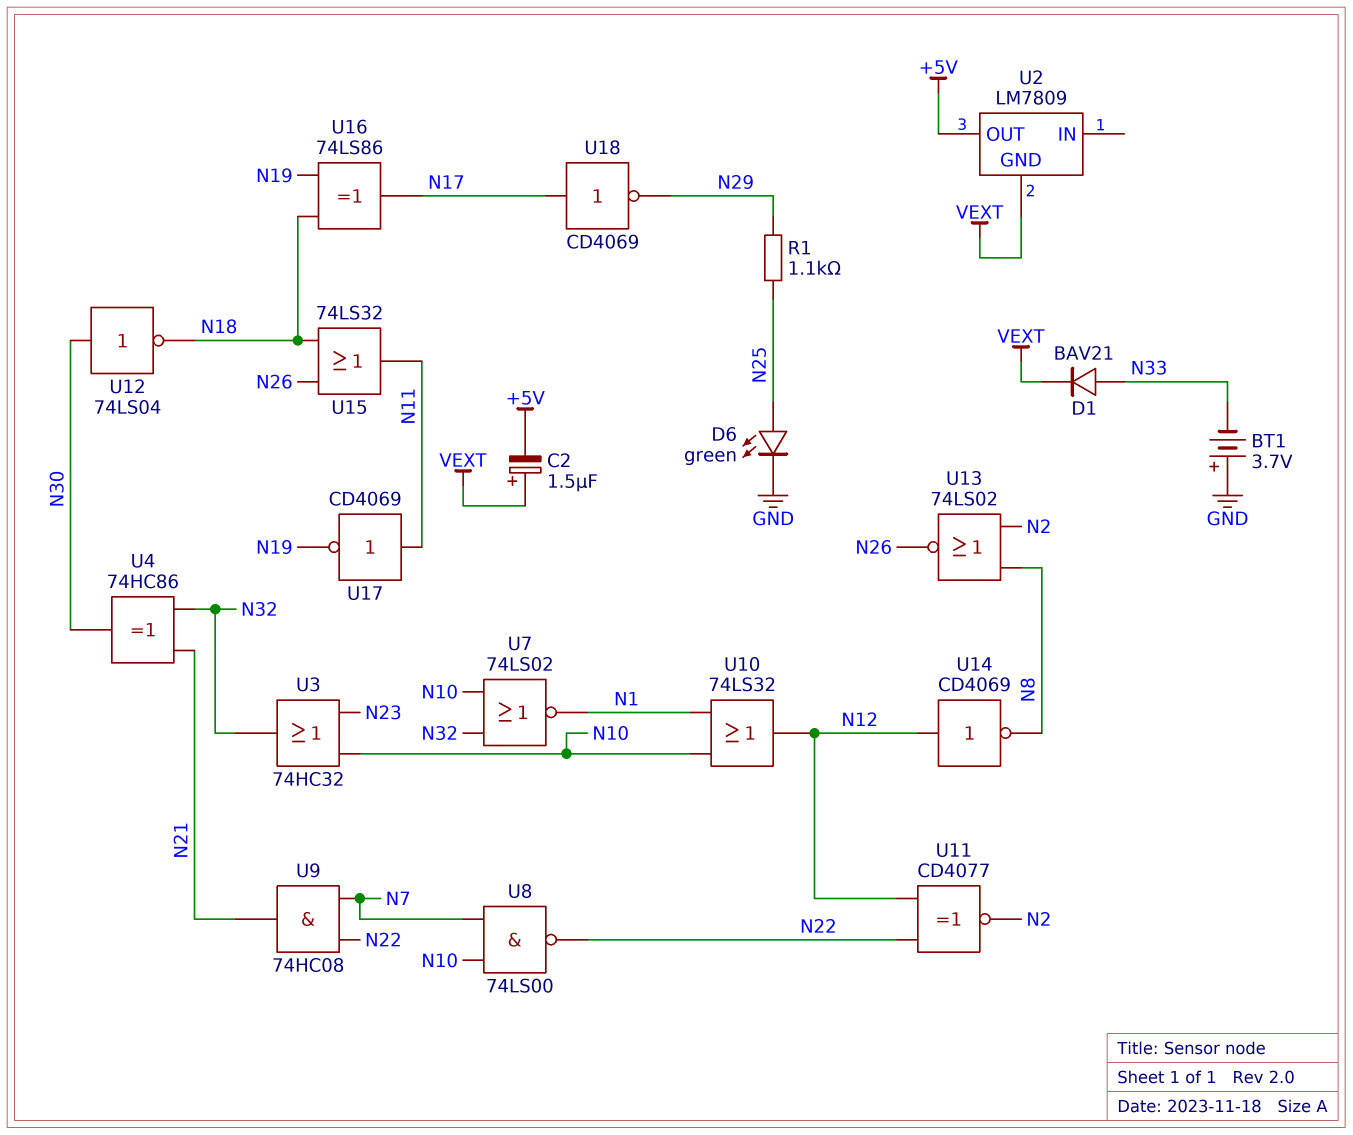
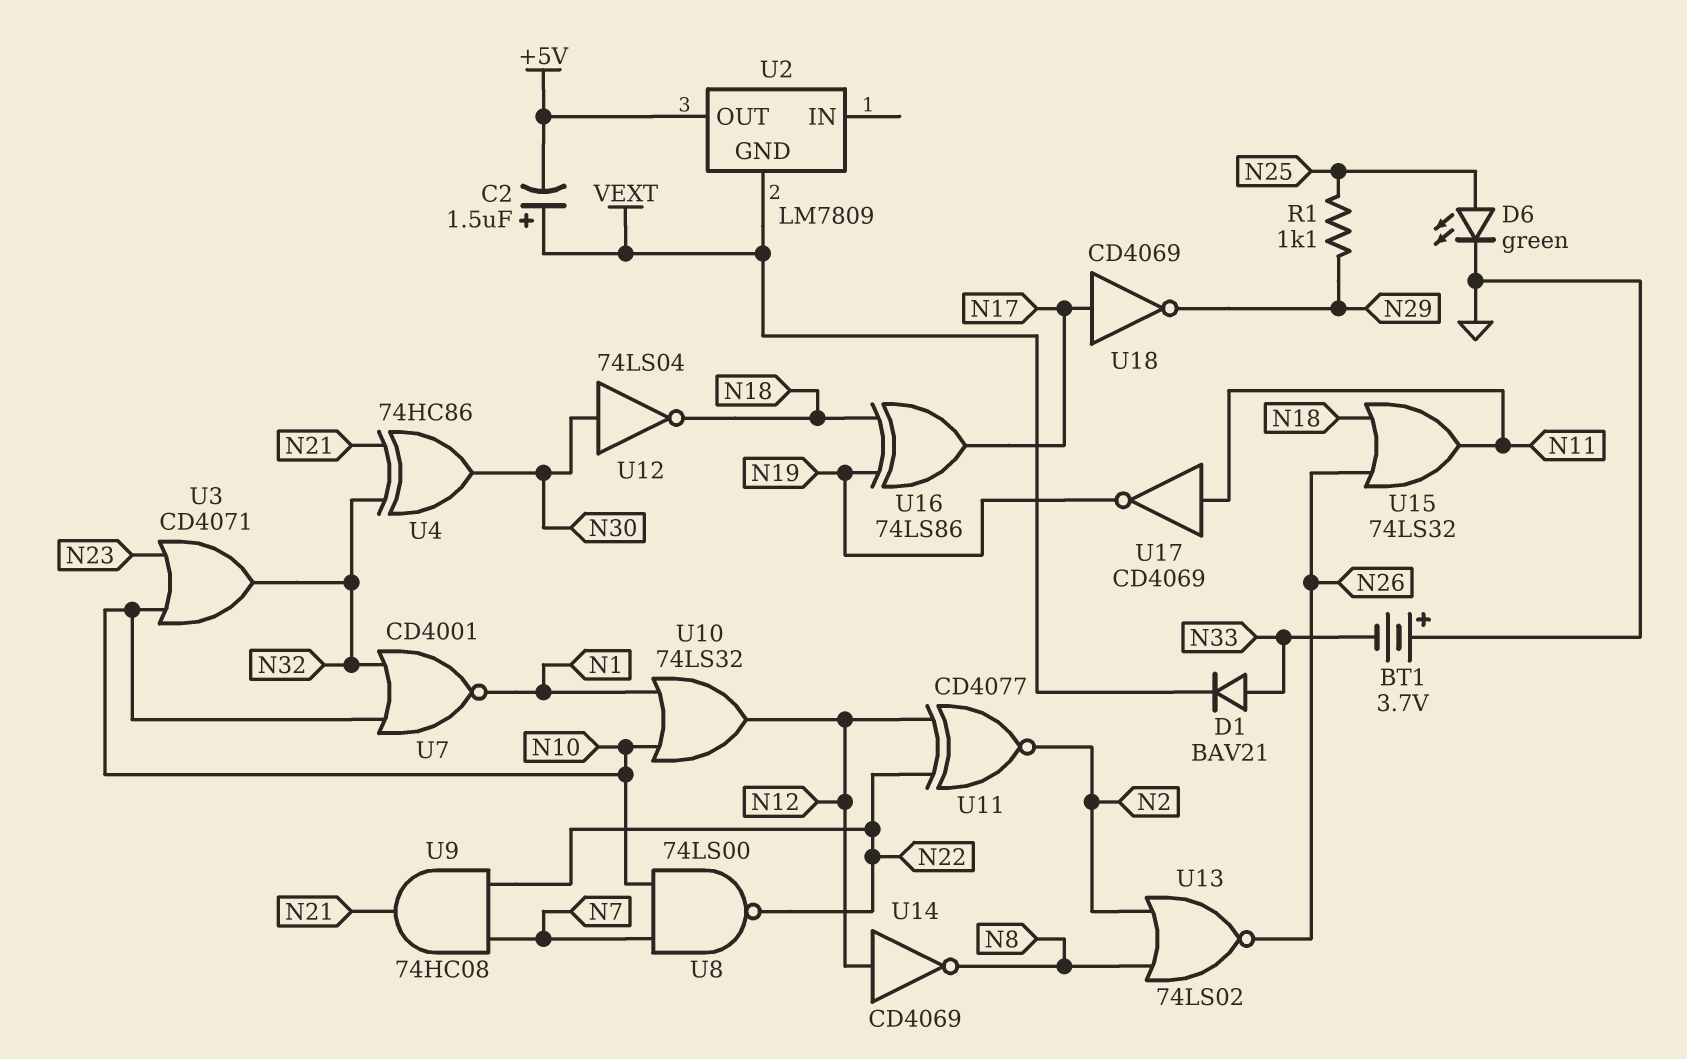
U3: OR 74HC32 (in N10, in N23, out N32) -> OR CD4071 (in N10, in N23, out N32)
U7: NOR 74LS02 (in N10, in N32, out N1) -> NOR CD4001 (in N10, in N32, out N1)

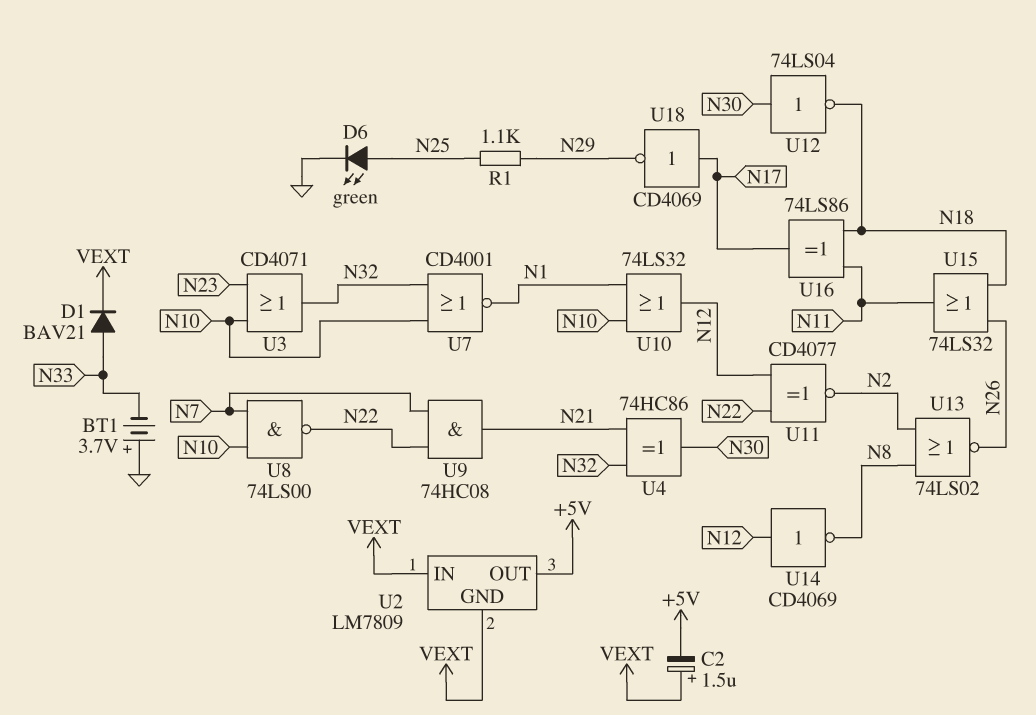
U2 pin IN: none -> VEXT
U16: XOR 74LS86 (in N18, in N19, out N17) -> XOR 74LS86 (in N11, in N18, out N17)
U17: NOT CD4069 (in N11, out N19) -> none

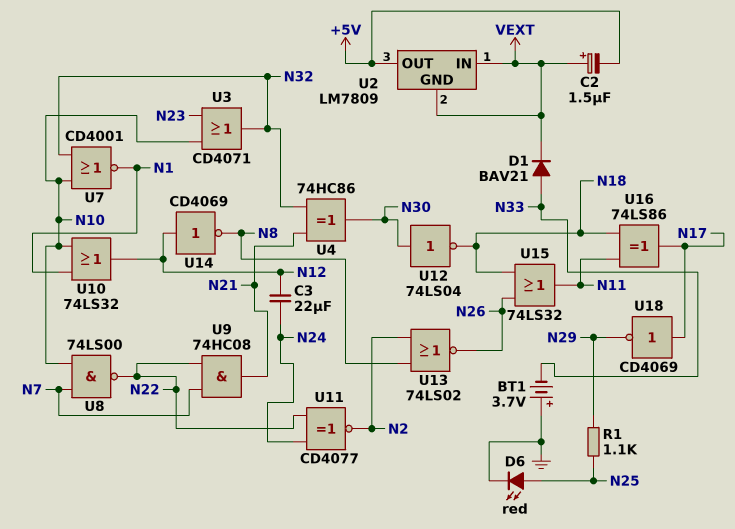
C3: none -> 22uF (N12, N24)
D6: LED green (A N25, K GND) -> LED red (A N25, K GND)
U11: XNOR CD4077 (in N12, in N22, out N2) -> XNOR CD4077 (in N22, in N24, out N2)

